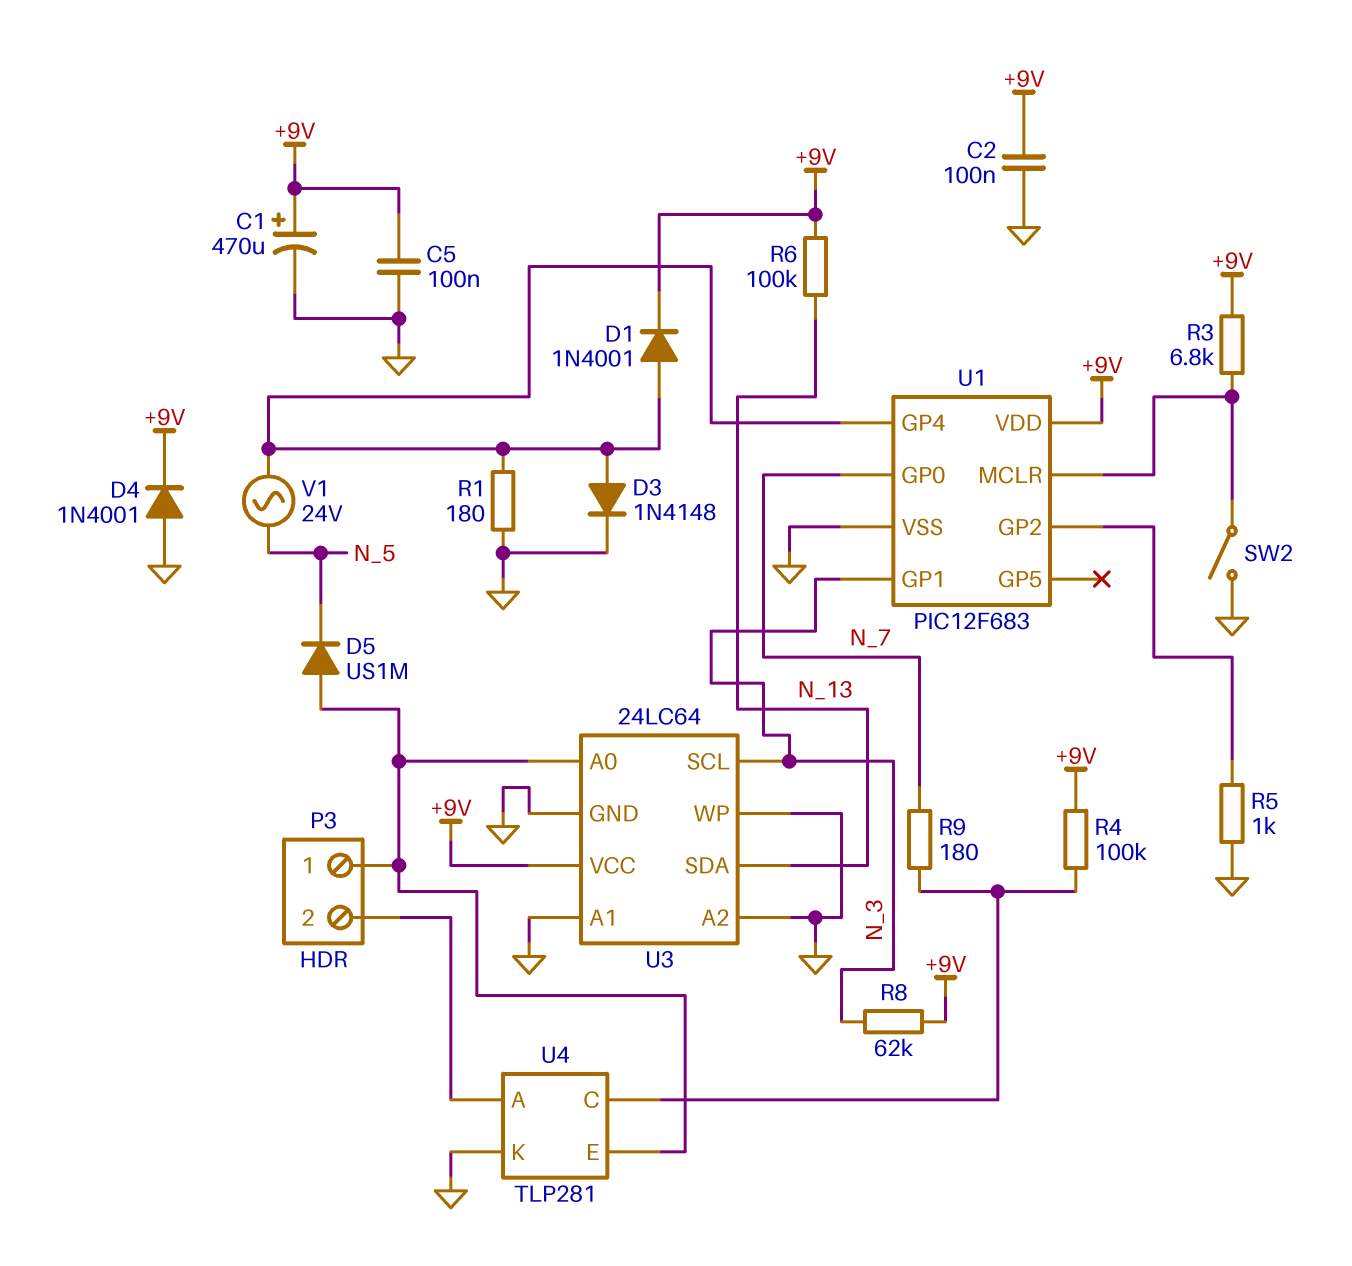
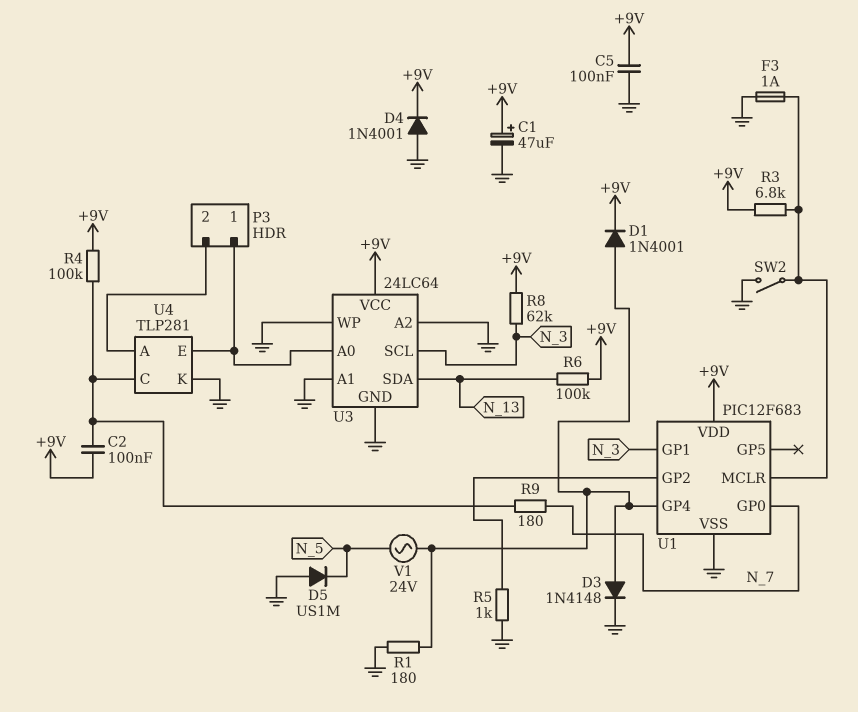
C1: 470uF (plus +9V, minus GND) -> 47uF (plus +9V, minus GND)
C2: 100nF (+9V, GND) -> 100nF (+9V, U4/C)
D5: diode US1M (A P3/1, K N_5) -> diode US1M (A GND, K N_5)
F3: none -> 1A (GND, U1/MCLR)

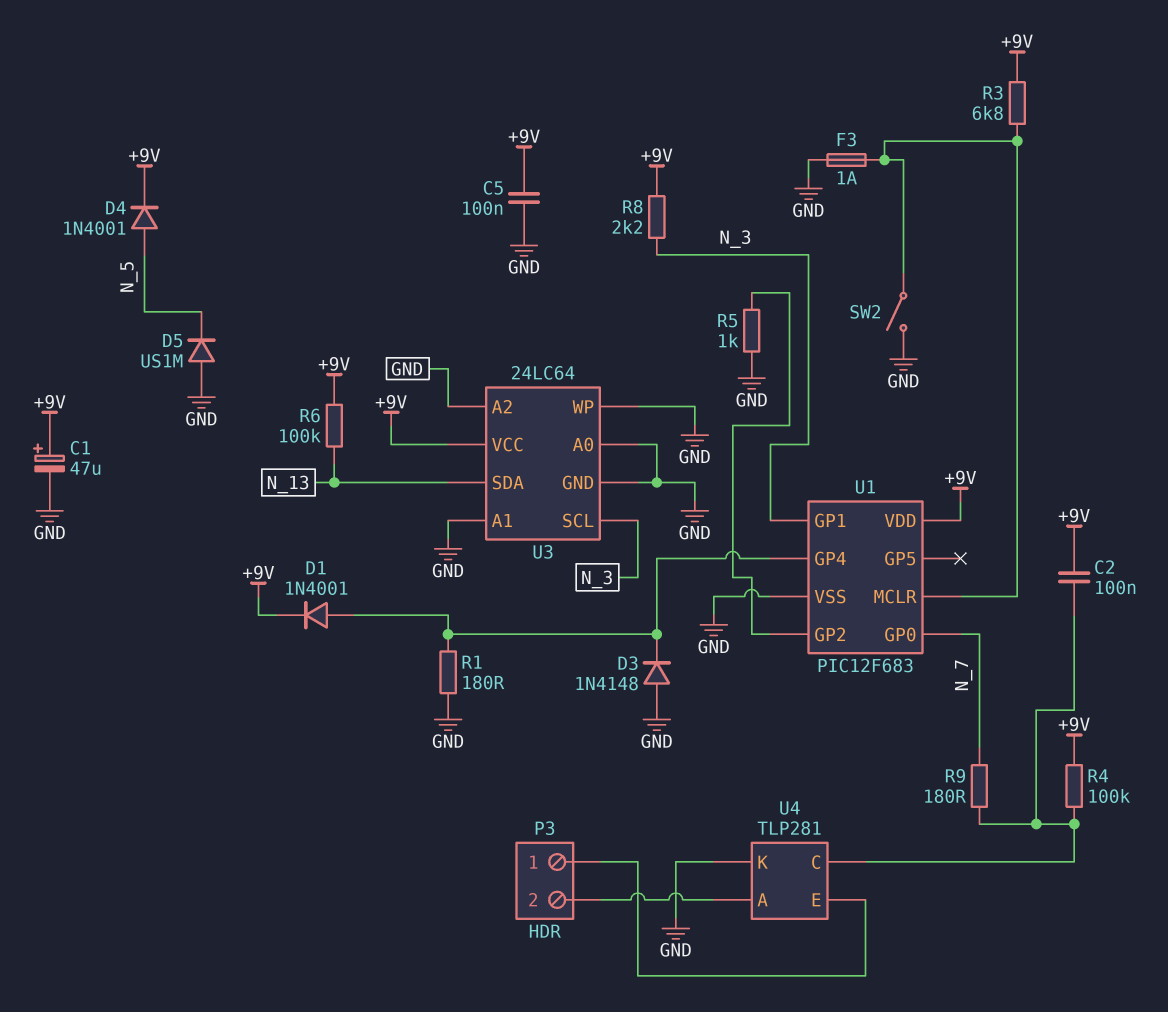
D3: diode 1N4148 (A U1/GP4, K GND) -> diode 1N4148 (A GND, K U1/GP4)
D4: diode 1N4001 (A GND, K +9V) -> diode 1N4001 (A N_5, K +9V)
R8: 62k (+9V, N_3) -> 2.2k (+9V, N_3)
U3 pin A0: P3/1 -> GND
V1: AC 24V (N_5, U1/GP4) -> none

